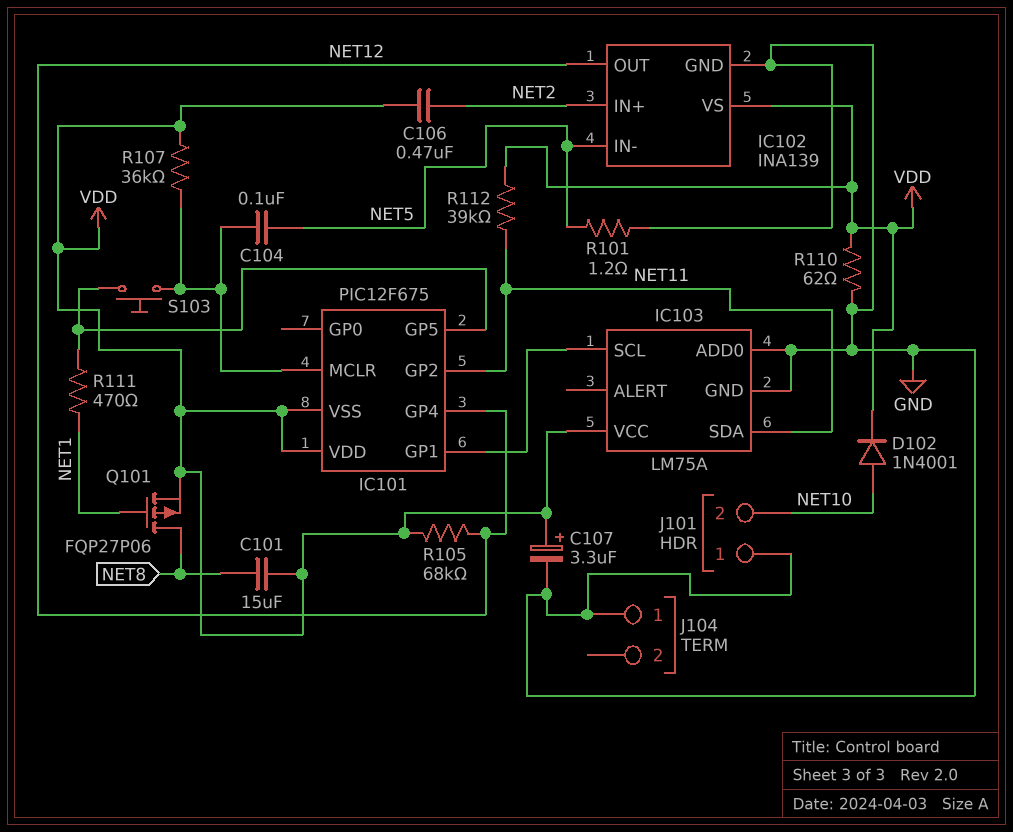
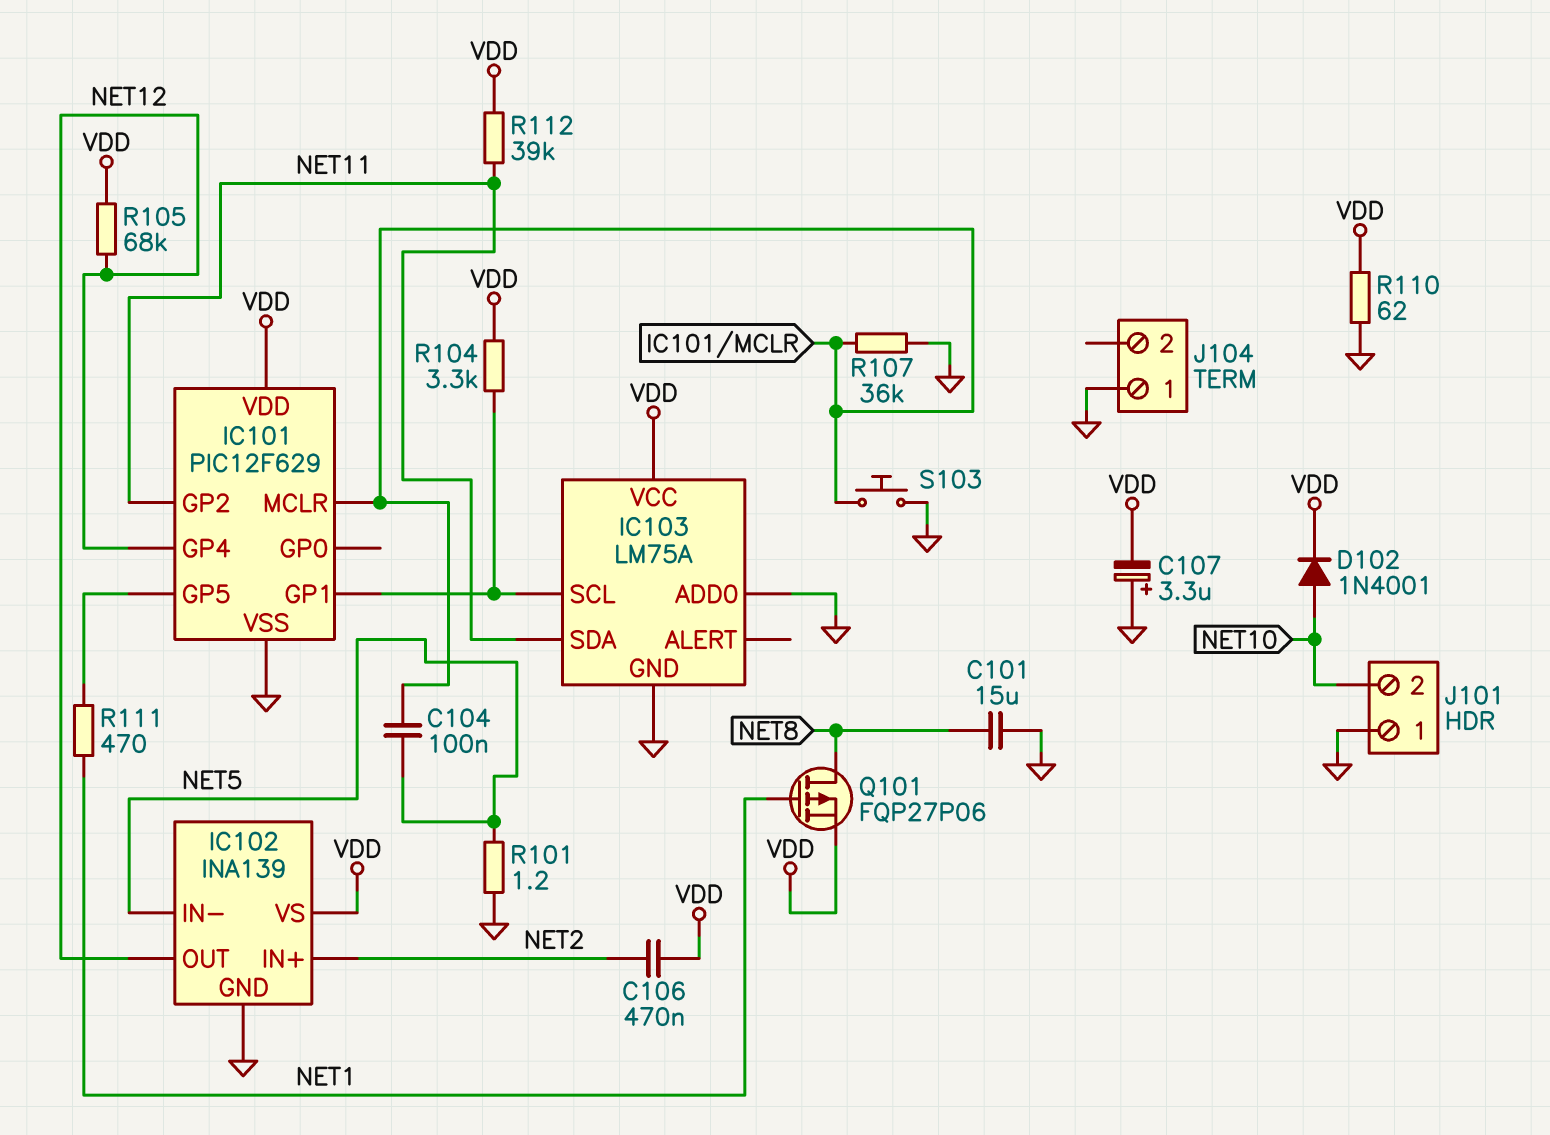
C101: 15uF (NET8, VDD) -> 15uF (GND, NET8)
C107: 3.3uF (plus VDD, minus GND) -> 3.3uF (plus GND, minus VDD)
IC101: PIC12F675 -> PIC12F629
IC101 pin VSS: VDD -> GND
R104: none -> 3.3k (IC101/GP1, VDD)
R107: 36k (IC101/MCLR, VDD) -> 36k (GND, IC101/MCLR)
S103: button (IC101/GP5, IC101/MCLR) -> button (GND, IC101/MCLR)

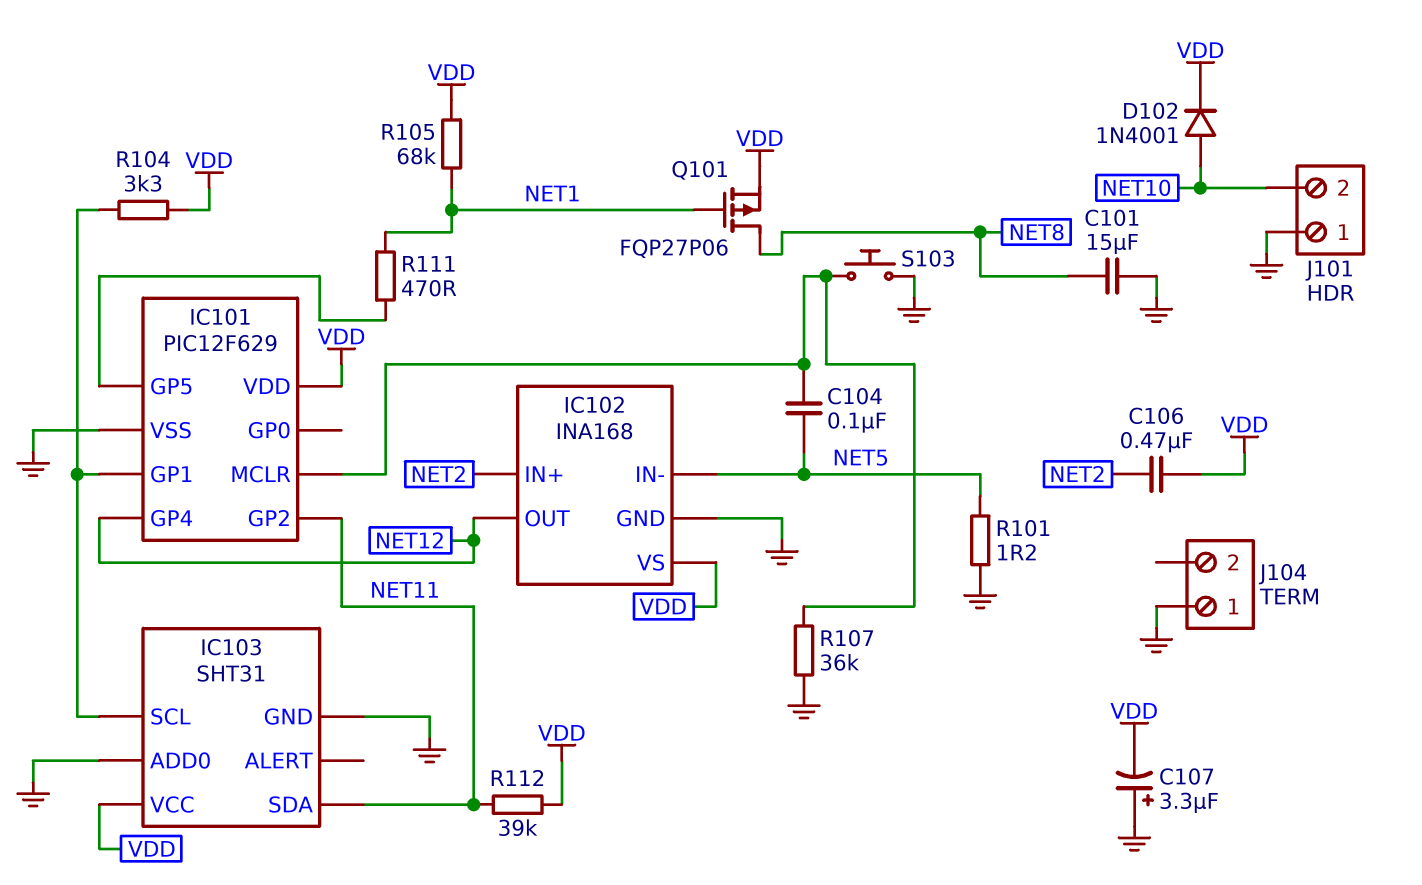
IC102: INA139 -> INA168
IC103: LM75A -> SHT31
R105: 68k (NET12, VDD) -> 68k (NET1, VDD)
R110: 62 (GND, VDD) -> none

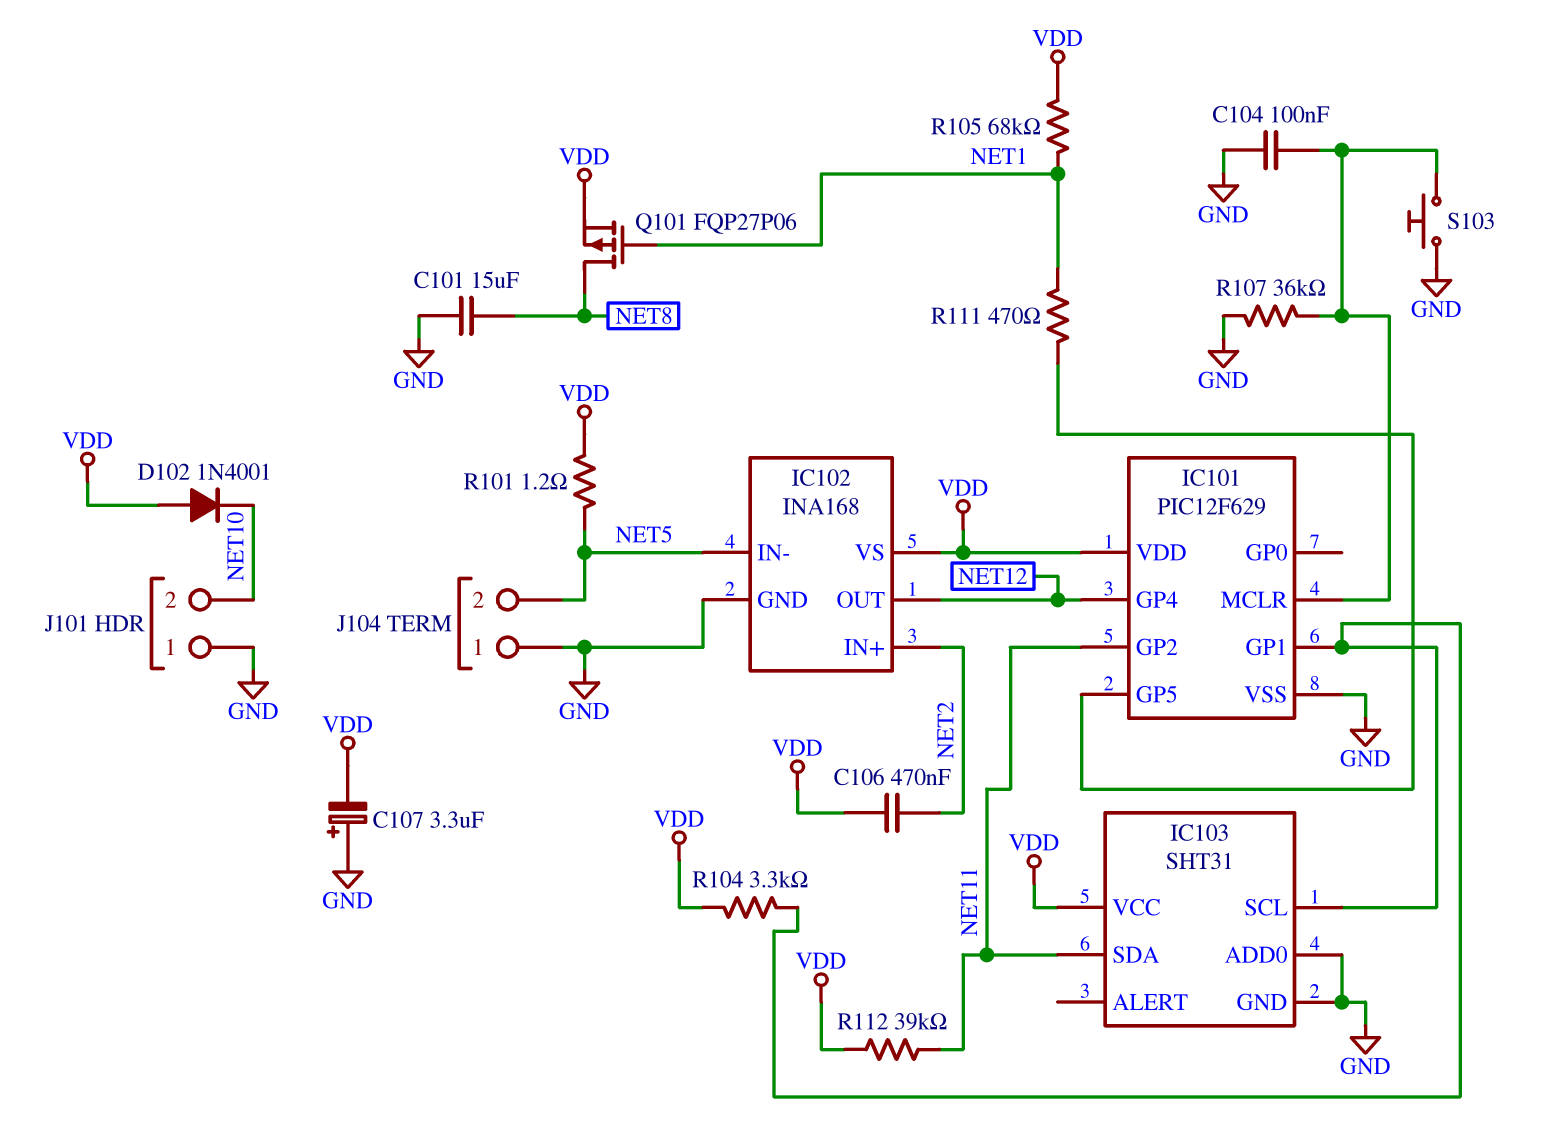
C104: 100nF (IC101/MCLR, NET5) -> 100nF (GND, IC101/MCLR)
D102: diode 1N4001 (A NET10, K VDD) -> diode 1N4001 (A VDD, K NET10)
J104 pin 2: none -> NET5
R101: 1.2 (GND, NET5) -> 1.2 (NET5, VDD)

